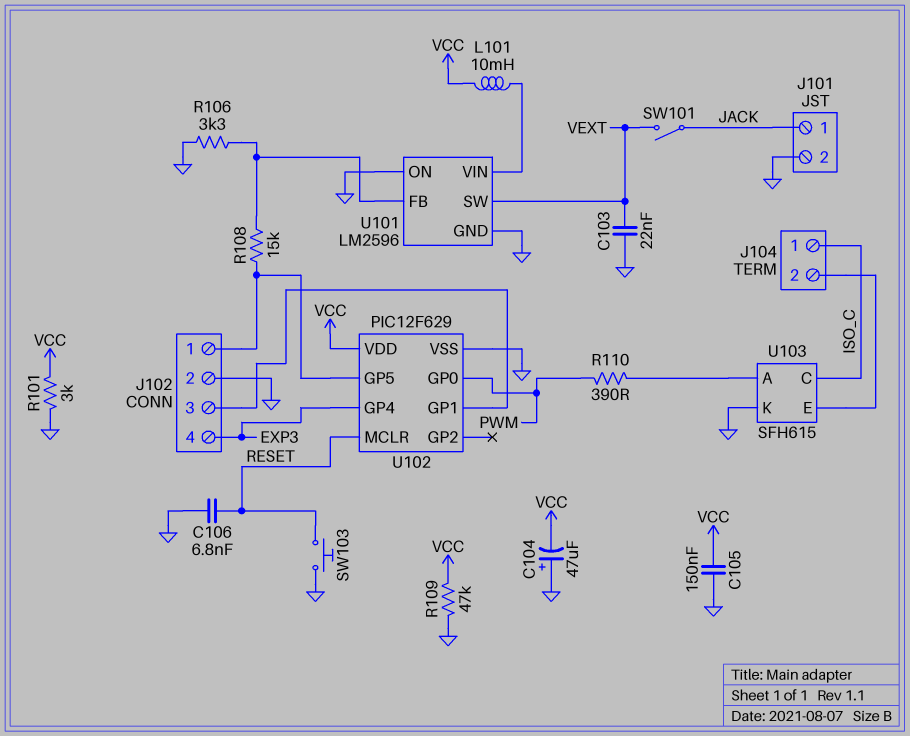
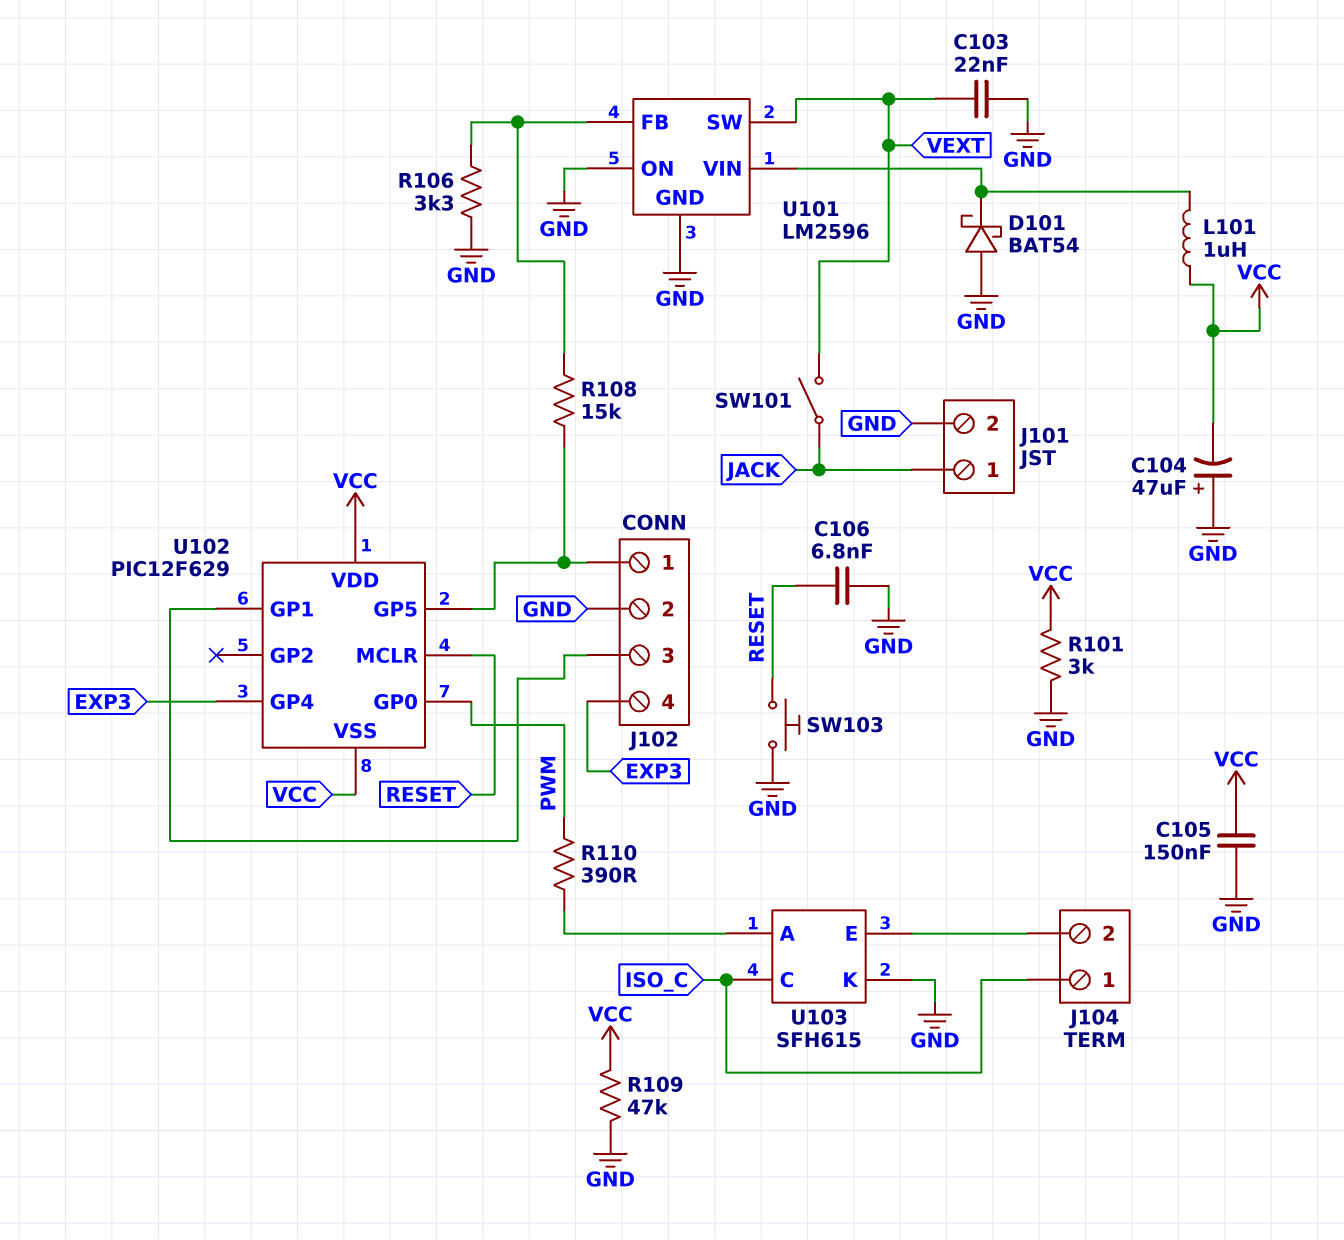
D101: none -> schottky BAT54 (A GND, K U101/VIN)
L101: 10mH (U101/VIN, VCC) -> 1uH (U101/VIN, VCC)
U102 pin VSS: GND -> VCC

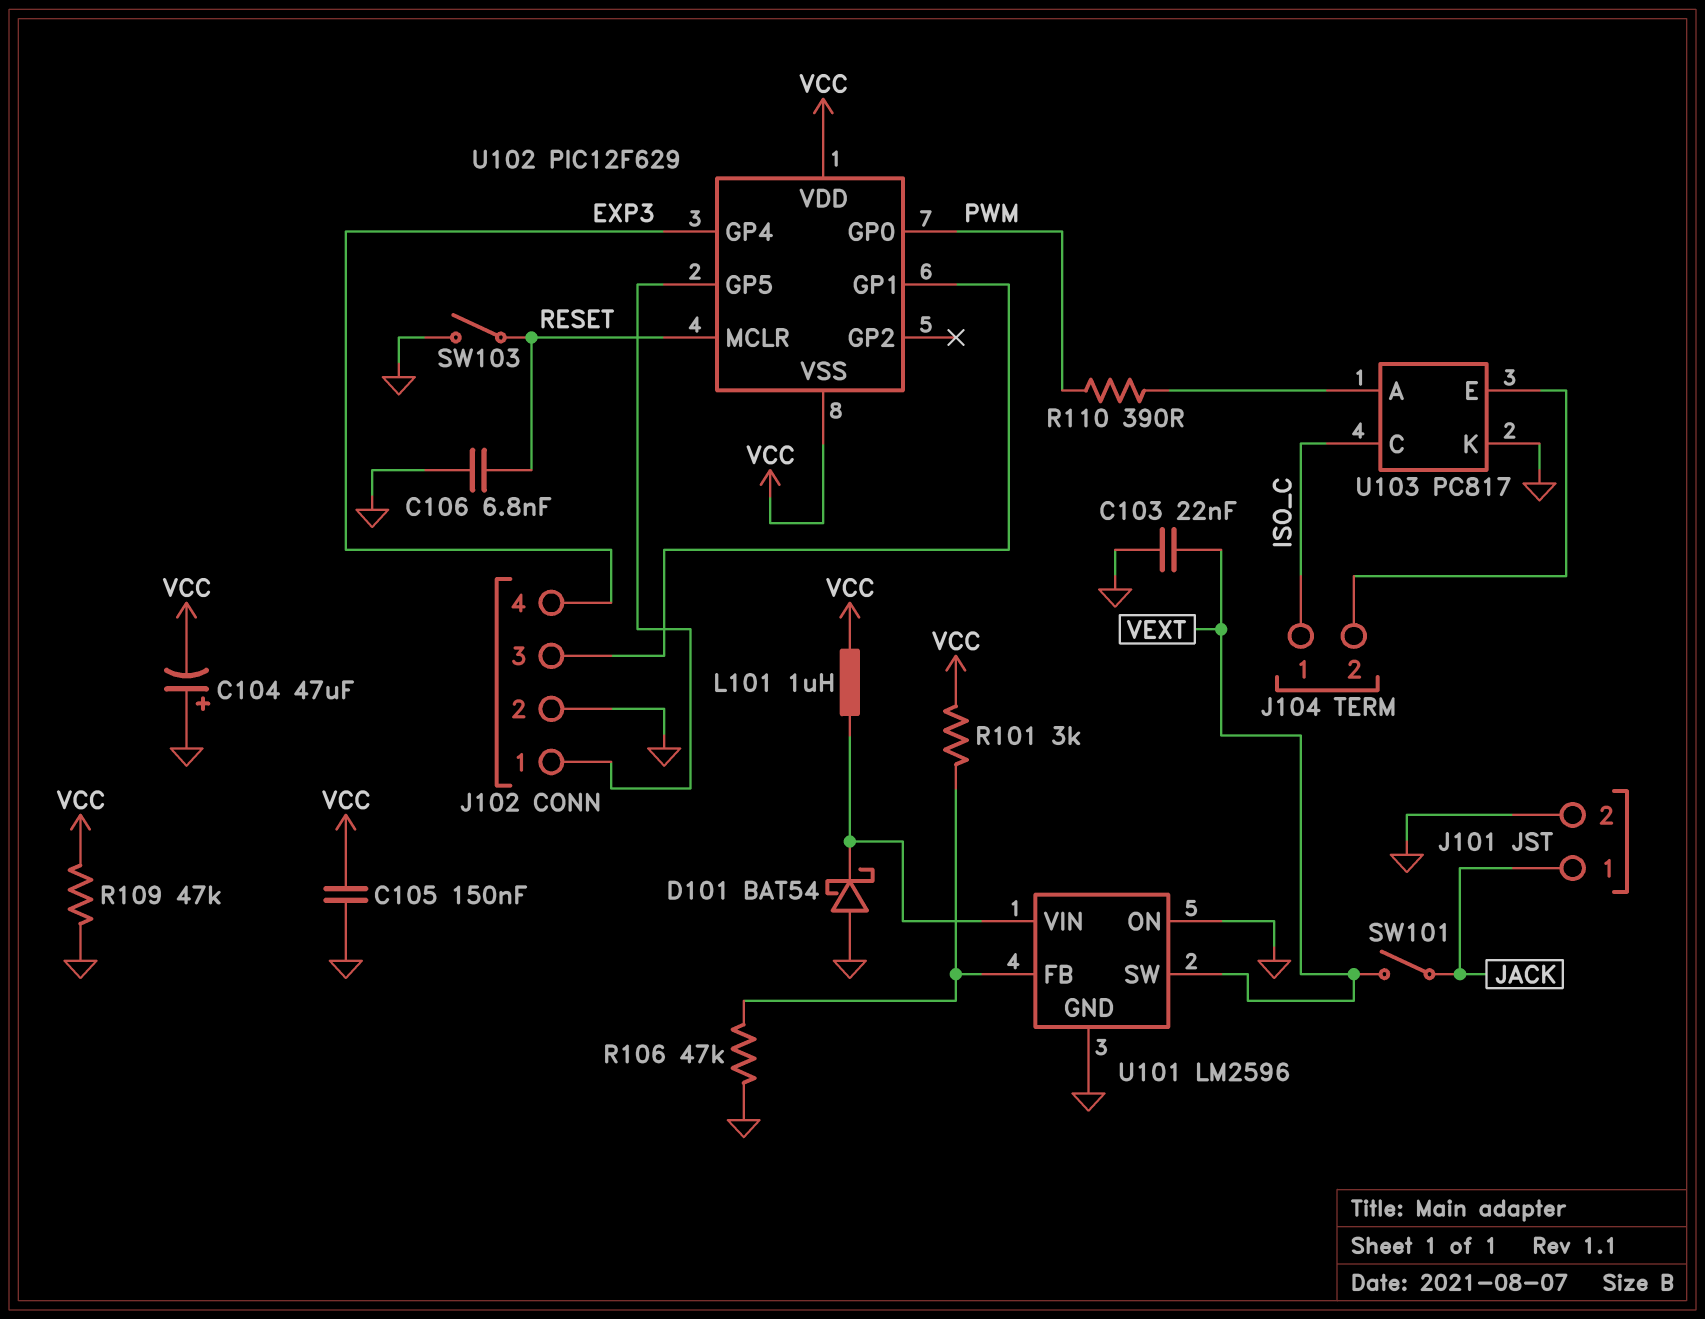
R101: 3k (GND, VCC) -> 3k (U101/FB, VCC)
R106: 3.3k (GND, U101/FB) -> 47k (GND, U101/FB)
R108: 15k (J102/1, U101/FB) -> none
SW103: button (GND, RESET) -> switch (GND, RESET)
U103: SFH615 -> PC817

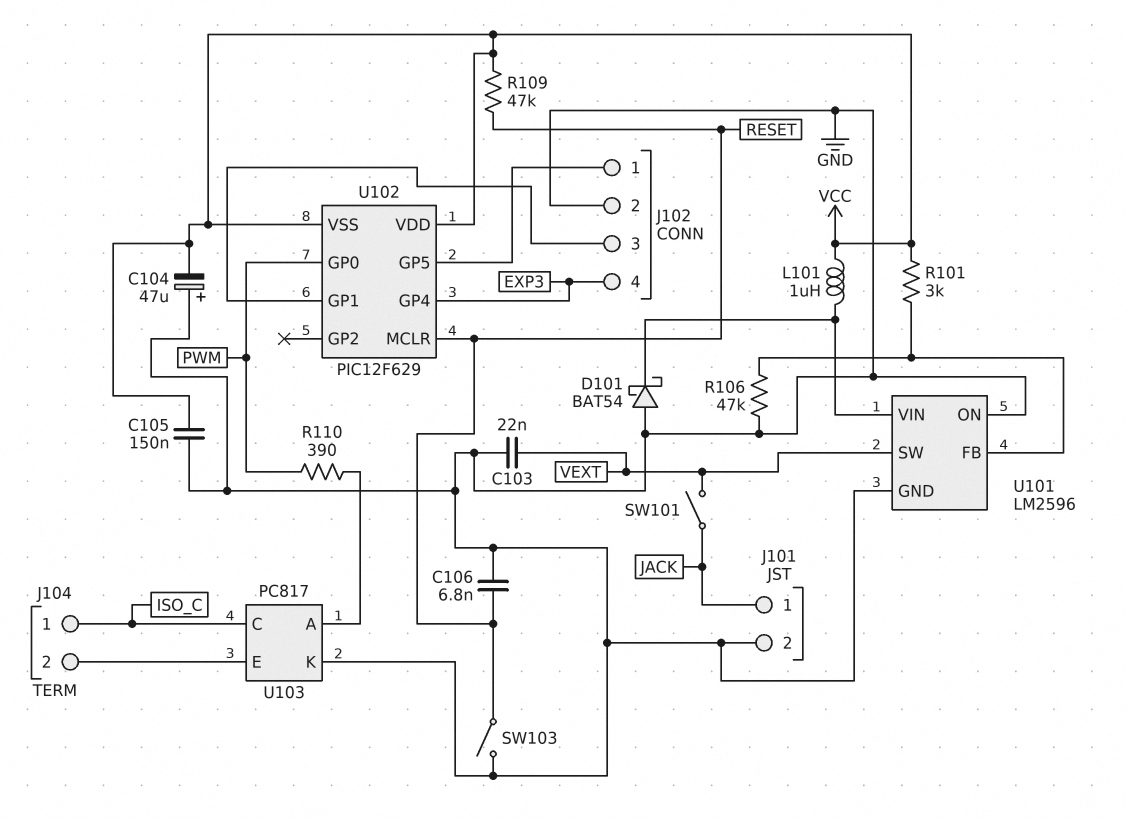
R109: 47k (GND, VCC) -> 47k (RESET, VCC)

